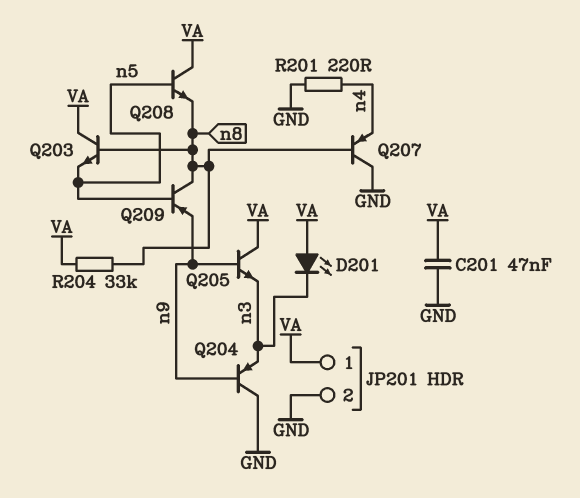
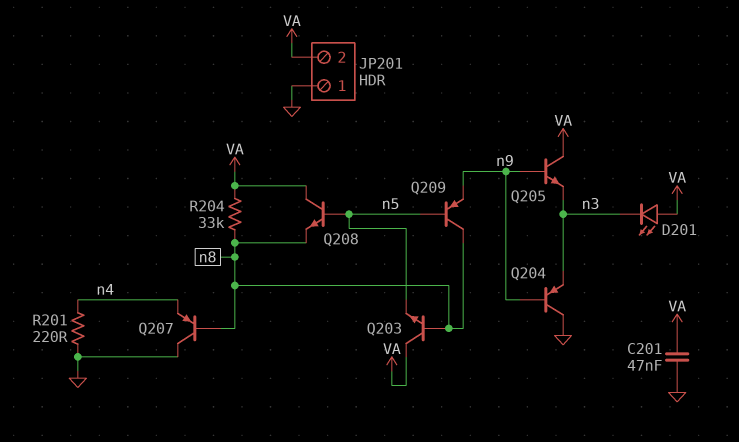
JP201 pin 1: VA -> GND
JP201 pin 2: GND -> VA

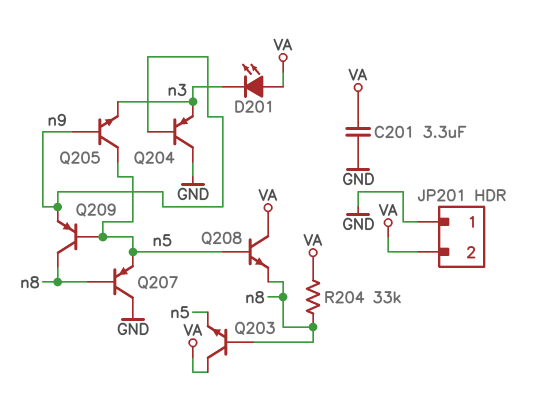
C201: 47nF (GND, VA) -> 3.3uF (GND, VA)
Q205: NPN (B n9, C VA, E n3) -> NPN (B n9, C n5, E n3)
Q207: PNP (B n8, C GND, E n4) -> PNP (B n8, C GND, E n5)
R201: 220 (GND, n4) -> none

